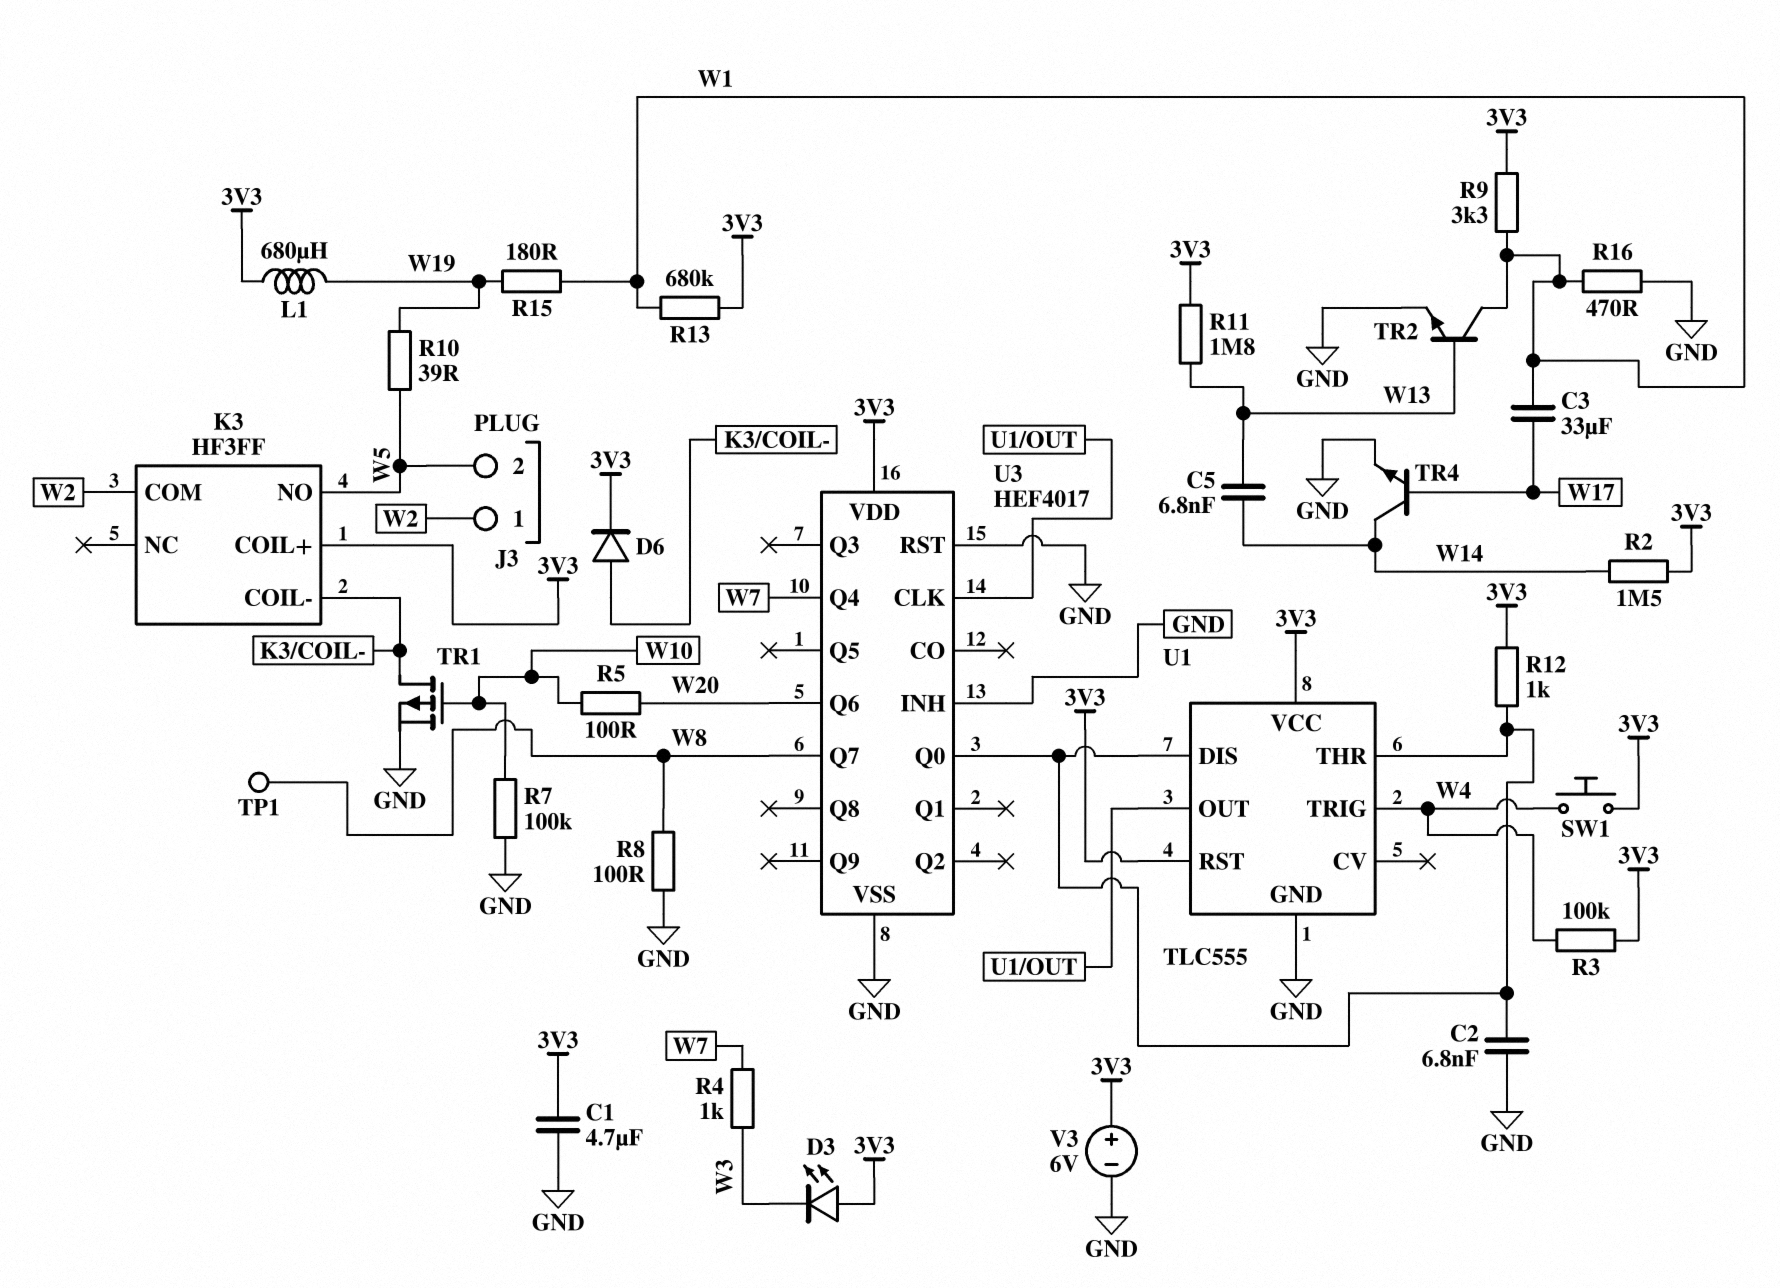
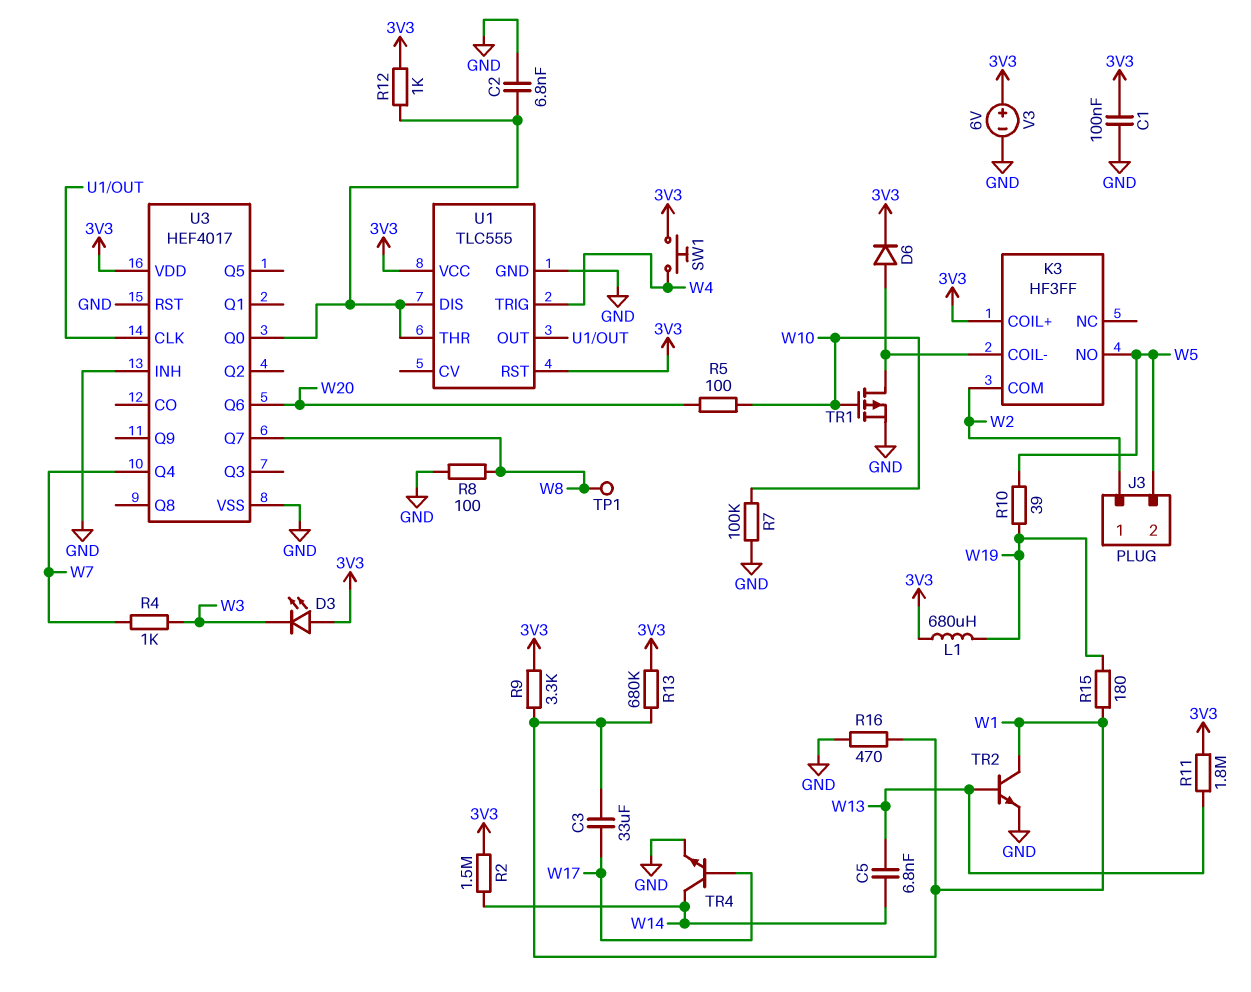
C1: 4.7uF (3V3, GND) -> 100nF (3V3, GND)
R3: 100k (3V3, W4) -> none

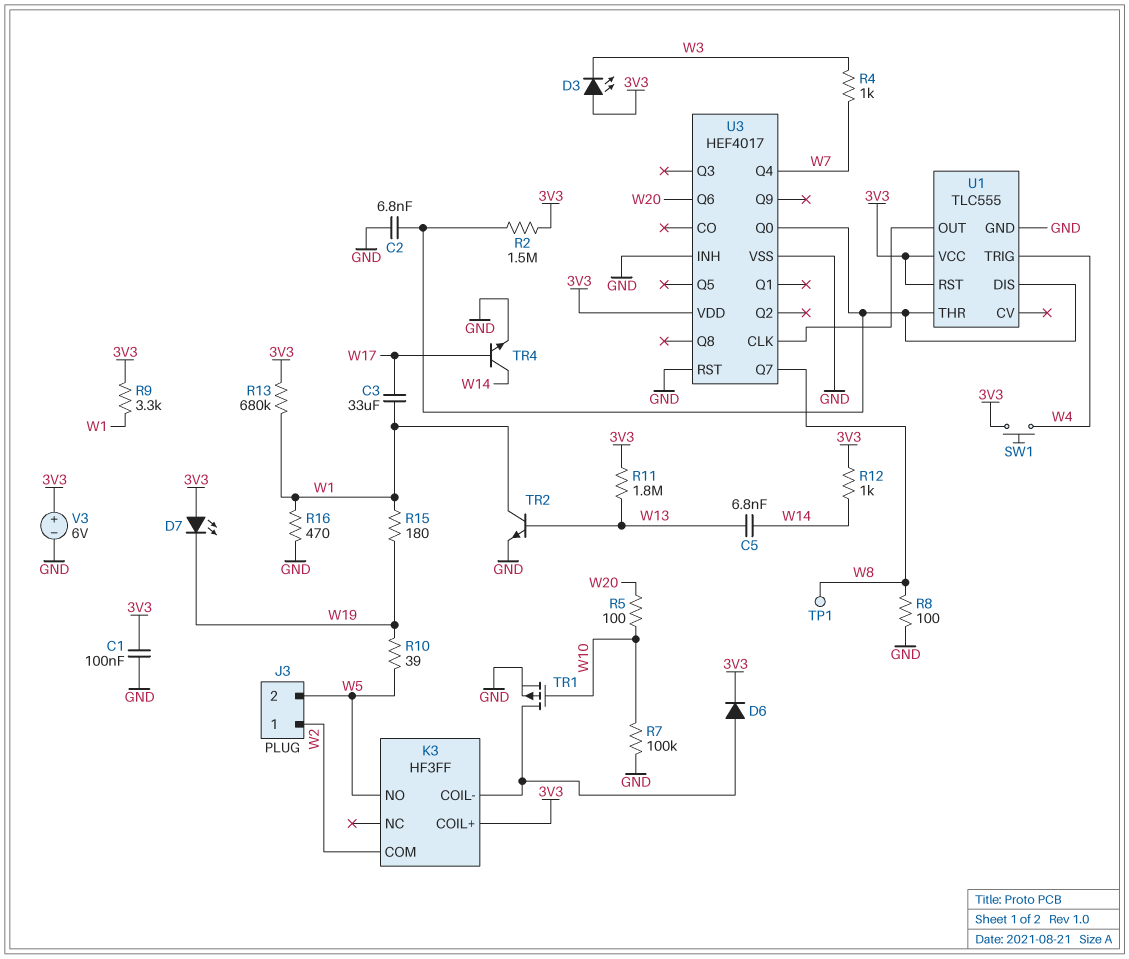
D7: none -> LED (A 3V3, K W19)
L1: 680uH (3V3, W19) -> none
R2: 1.5M (3V3, W14) -> 1.5M (3V3, U1/DIS)
R12: 1k (3V3, U1/DIS) -> 1k (3V3, W14)

